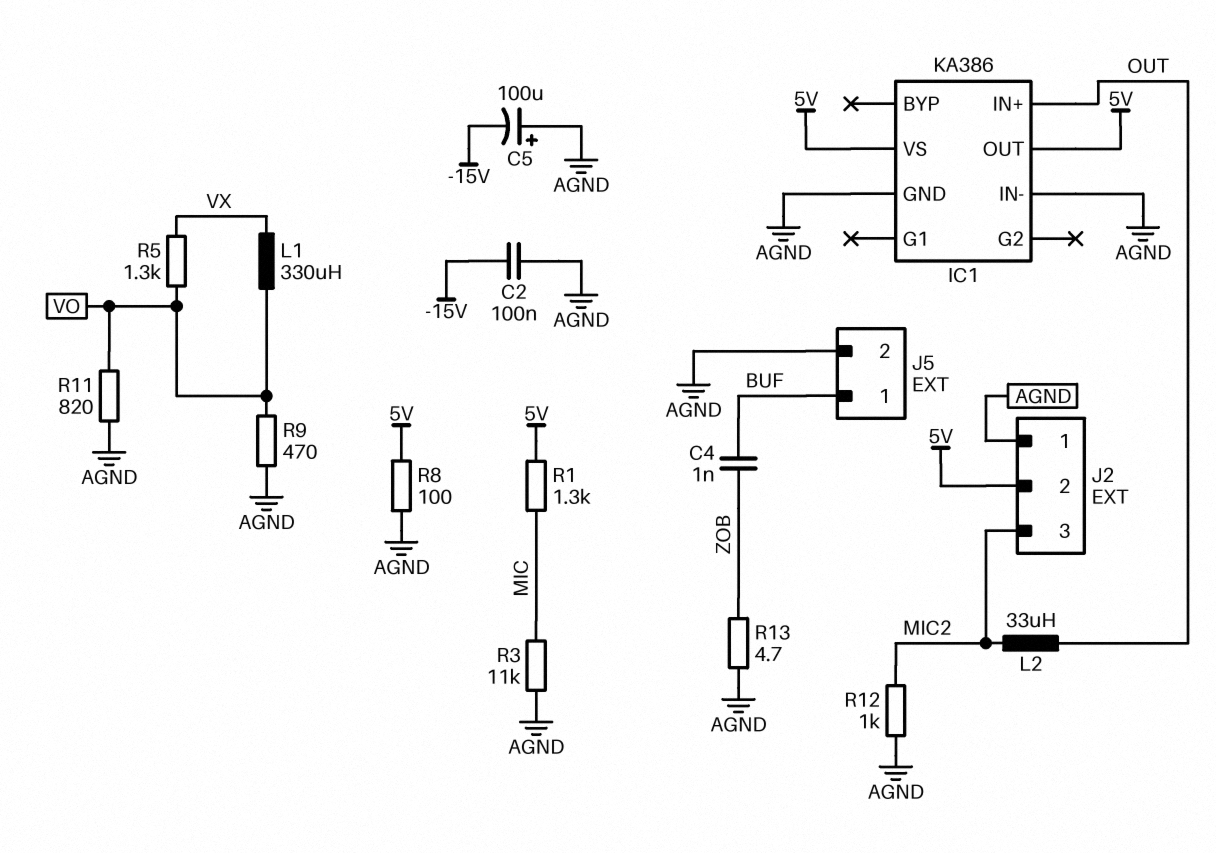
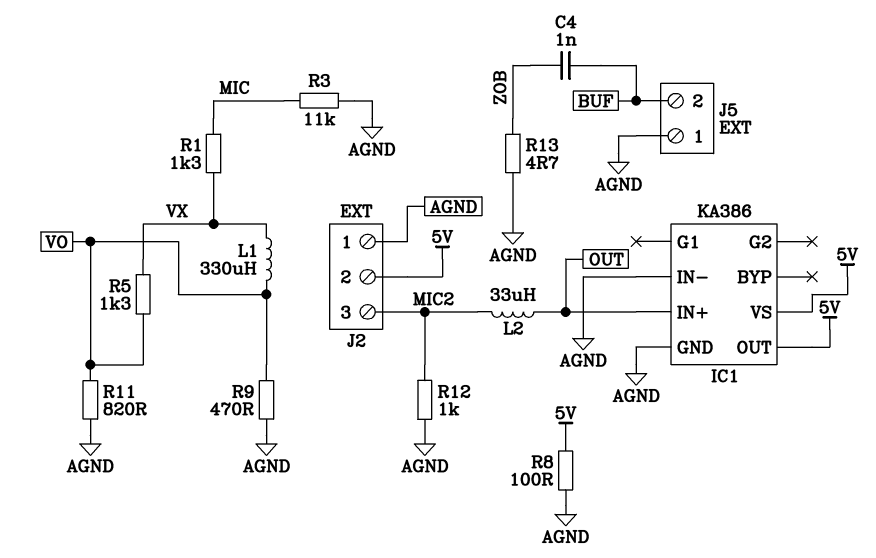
C2: 100nF (-15V, AGND) -> none
C5: 100uF (plus AGND, minus -15V) -> none
J5 pin 1: BUF -> AGND
J5 pin 2: AGND -> BUF
R1: 1.3k (5V, MIC) -> 1.3k (MIC, VX)

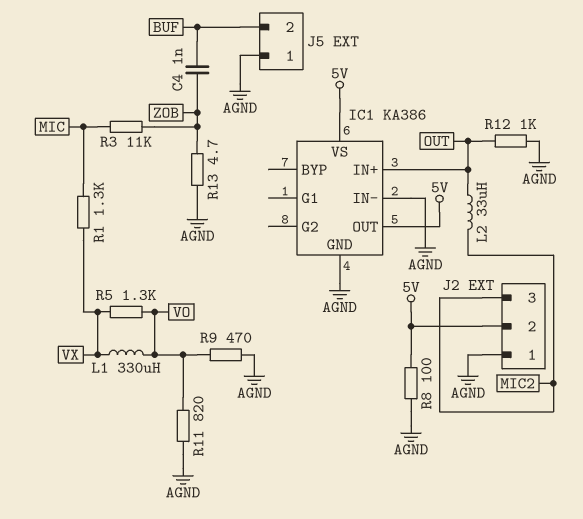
R3: 11k (AGND, MIC) -> 11k (MIC, ZOB)
R12: 1k (AGND, MIC2) -> 1k (AGND, OUT)

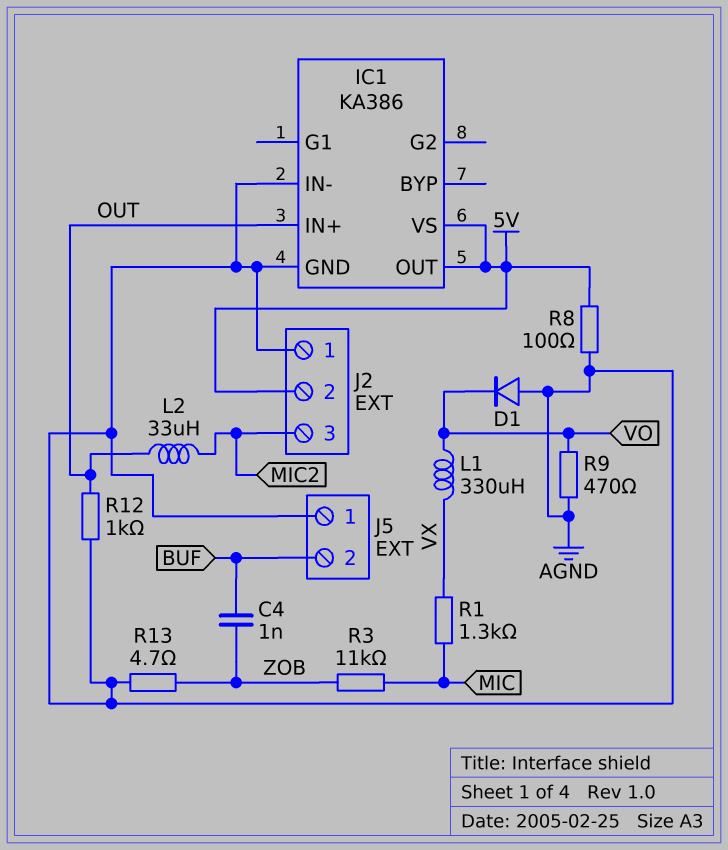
D1: none -> diode (A AGND, K VO)
R5: 1.3k (VO, VX) -> none
R11: 820 (AGND, VO) -> none

